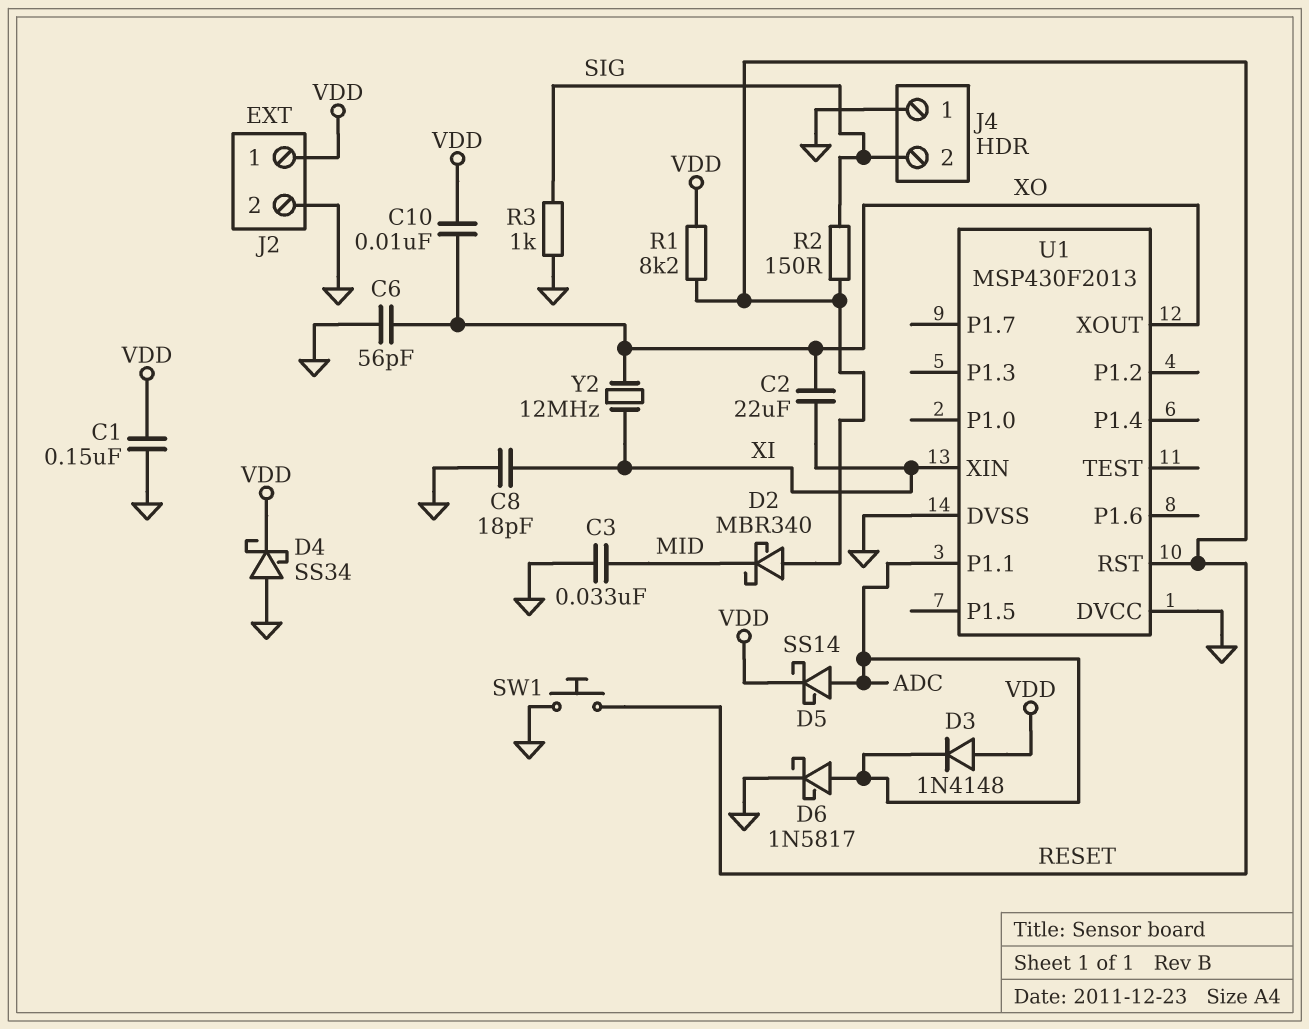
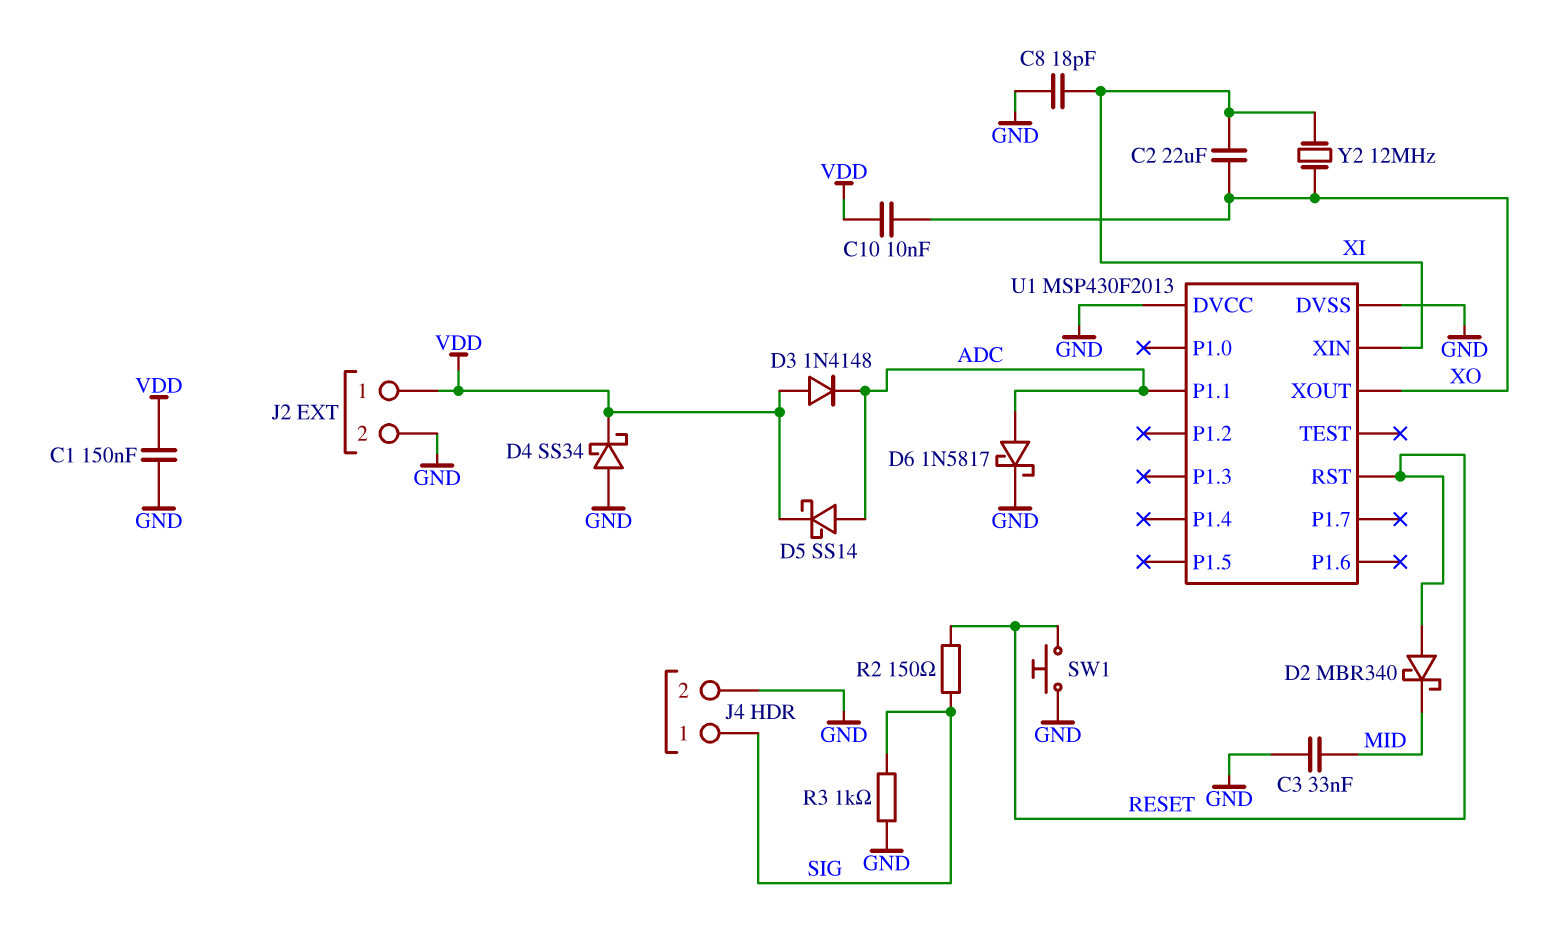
C6: 56pF (GND, XO) -> none
J4 pin 1: GND -> SIG
J4 pin 2: SIG -> GND
R1: 8.2k (RESET, VDD) -> none

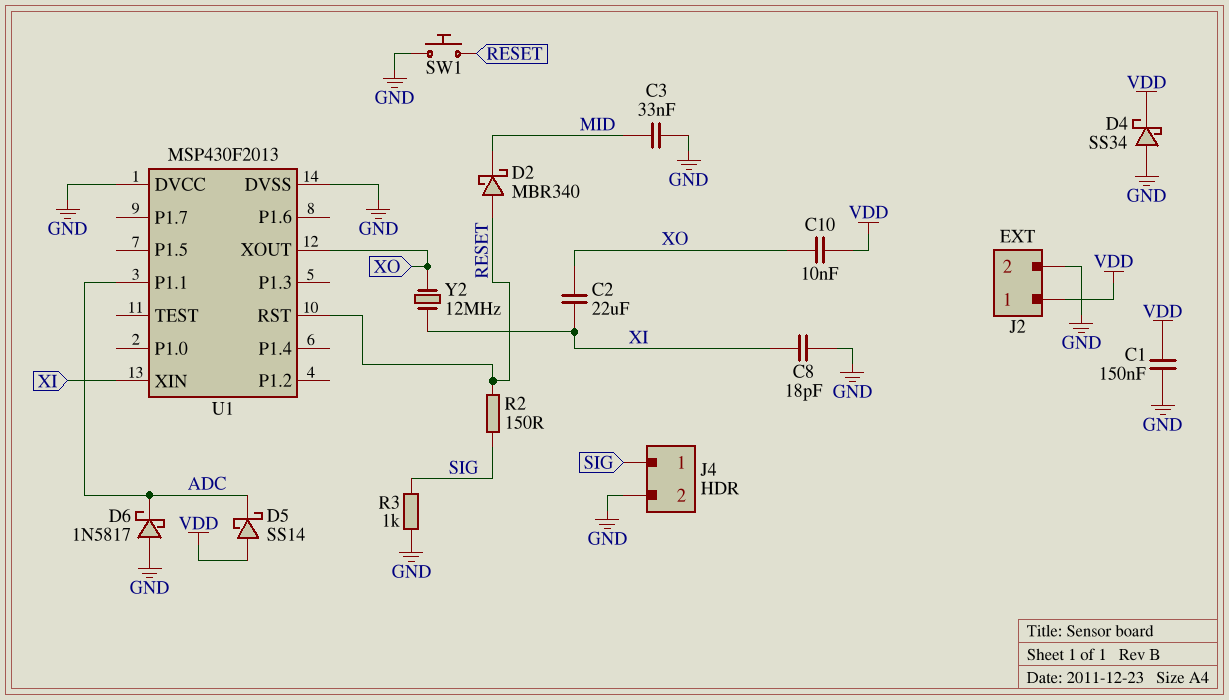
D3: diode 1N4148 (A VDD, K ADC) -> none
D5: schottky SS14 (A ADC, K VDD) -> schottky SS14 (A VDD, K ADC)
D6: schottky 1N5817 (A ADC, K GND) -> schottky 1N5817 (A GND, K ADC)

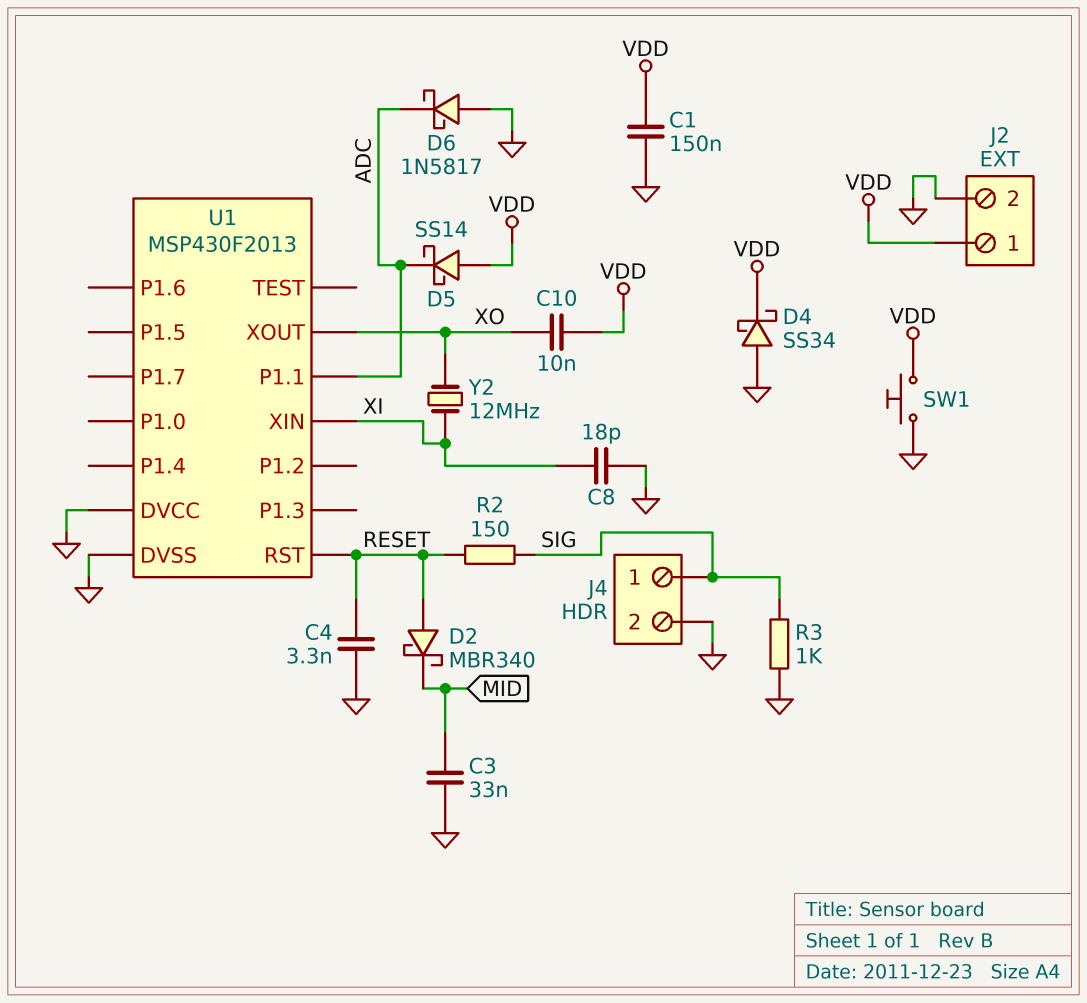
C2: 22uF (XI, XO) -> none
C4: none -> 3.3nF (GND, RESET)
SW1: button (GND, RESET) -> button (GND, VDD)

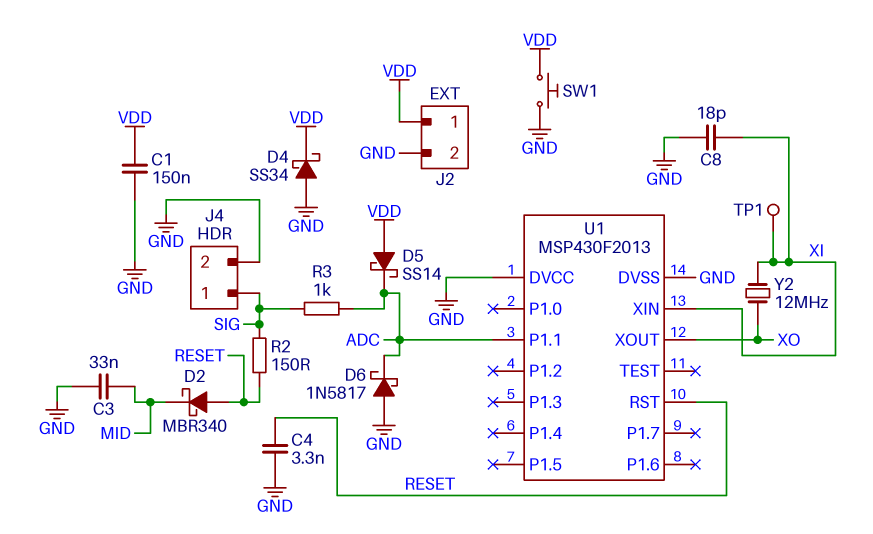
C10: 10nF (VDD, XO) -> none
R3: 1k (GND, SIG) -> 1k (ADC, SIG)
TP1: none -> test point (XI)

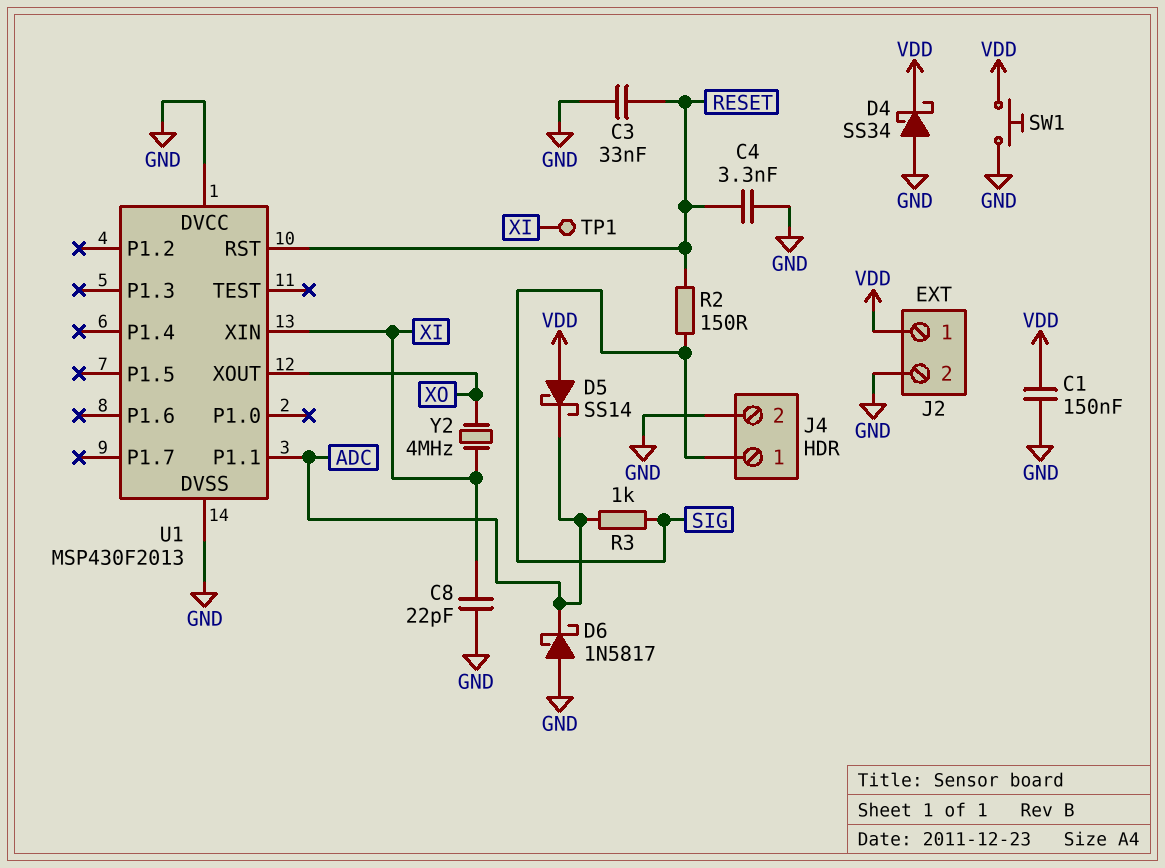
C3: 33nF (GND, MID) -> 33nF (GND, RESET)
C8: 18pF (GND, XI) -> 22pF (GND, XI)
D2: schottky MBR340 (A RESET, K MID) -> none
Y2: 12MHz (XI, XO) -> 4MHz (XI, XO)

